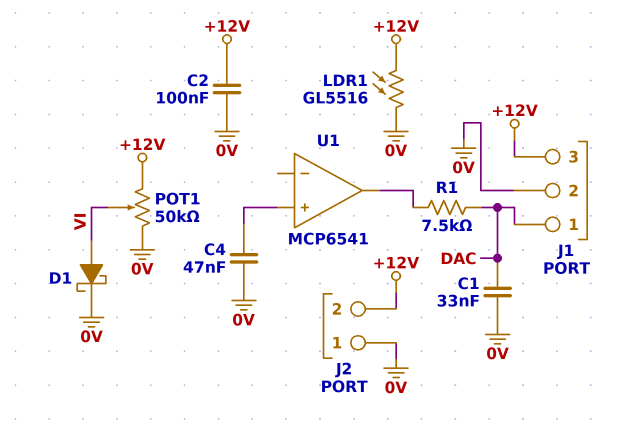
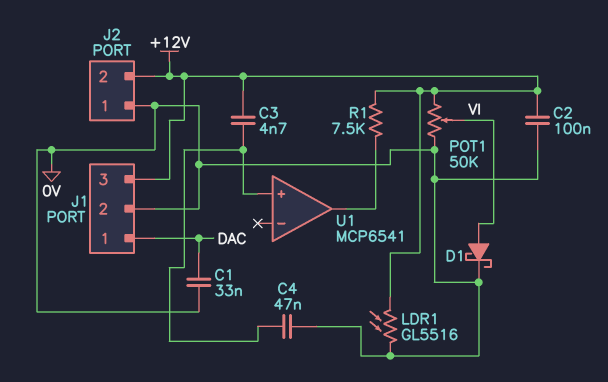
C3: none -> 4.7nF (+12V, U1/in+)
R1: 7.5k (DAC, U1/out) -> 7.5k (+12V, U1/out)

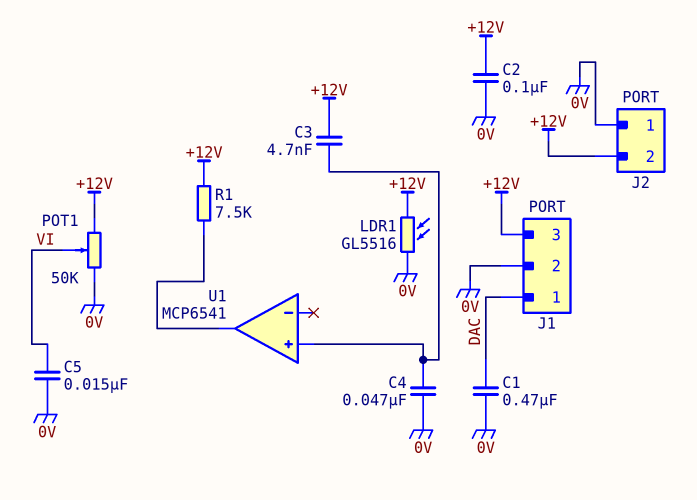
C1: 33nF (0V, DAC) -> 470nF (0V, DAC)
C5: none -> 15nF (0V, VI)
D1: schottky (A VI, K 0V) -> none

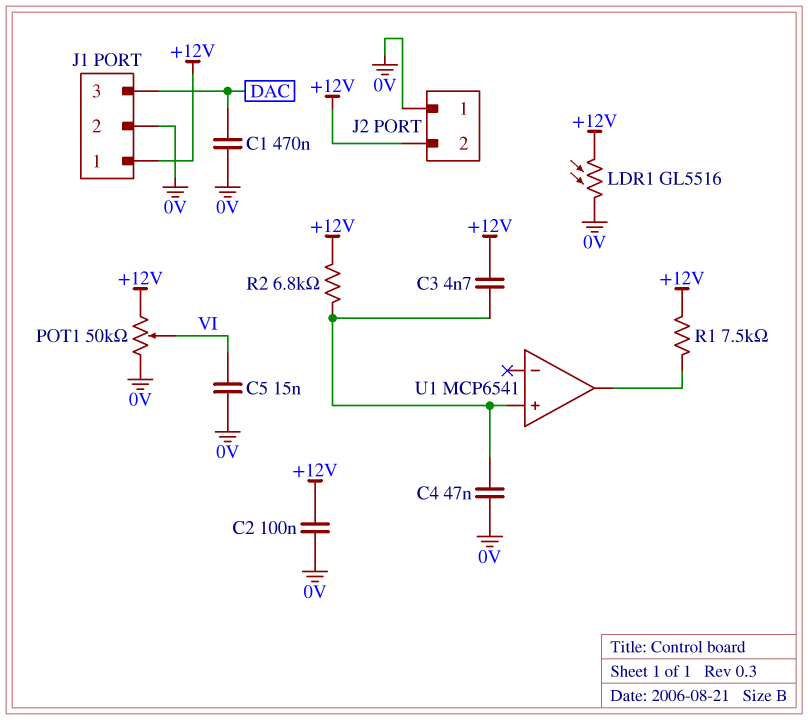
J1 pin 1: DAC -> +12V
J1 pin 3: +12V -> DAC
R2: none -> 6.8k (+12V, U1/in+)

